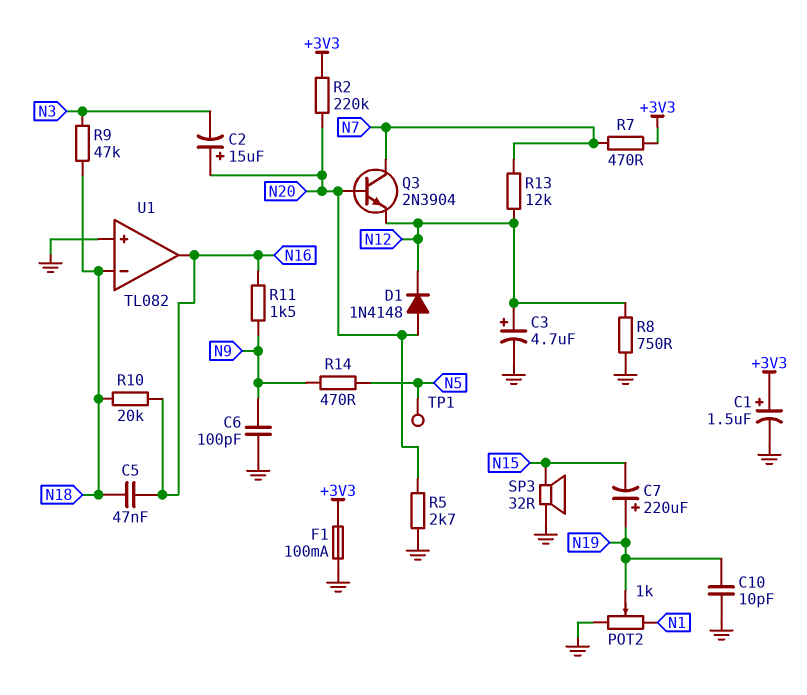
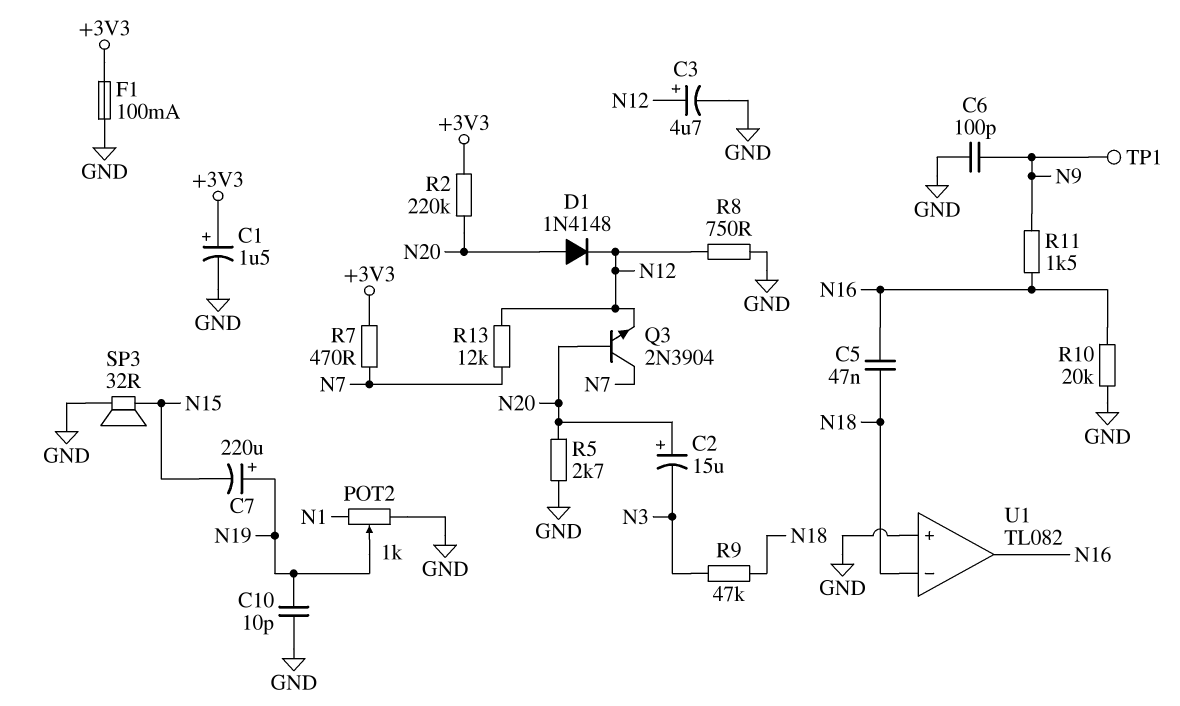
R10: 20k (N16, N18) -> 20k (GND, N16)
R14: 470 (N5, N9) -> none
TP1: test point (N5) -> test point (N9)

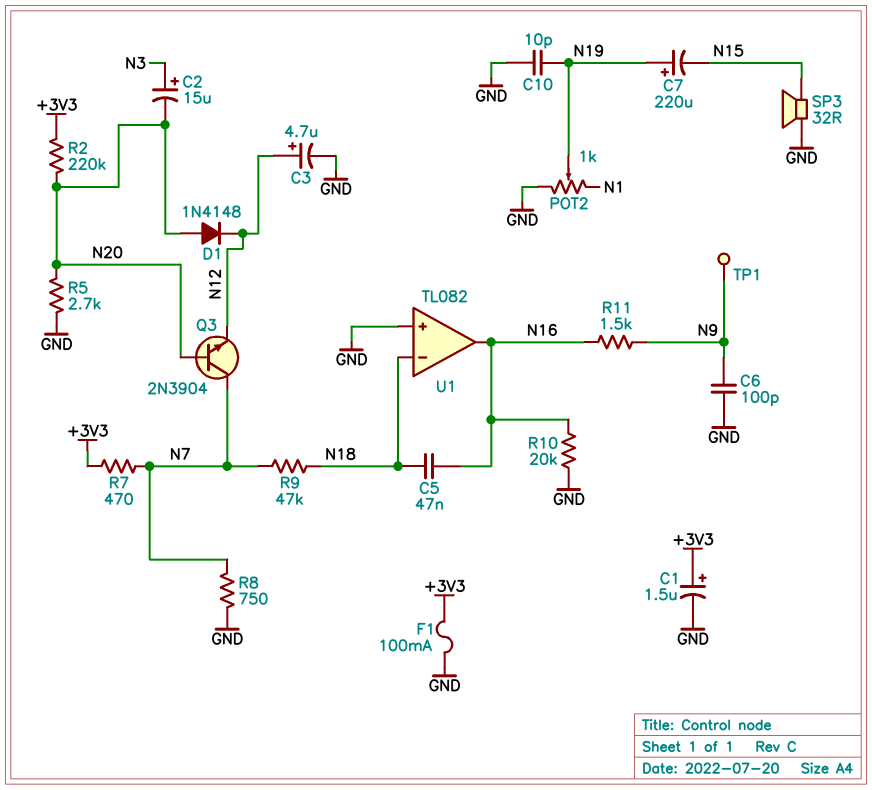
C2: 15uF (plus N20, minus N3) -> 15uF (plus N3, minus N20)
R8: 750 (GND, N12) -> 750 (GND, N7)
R9: 47k (N3, N18) -> 47k (N7, N18)
R13: 12k (N7, N12) -> none

